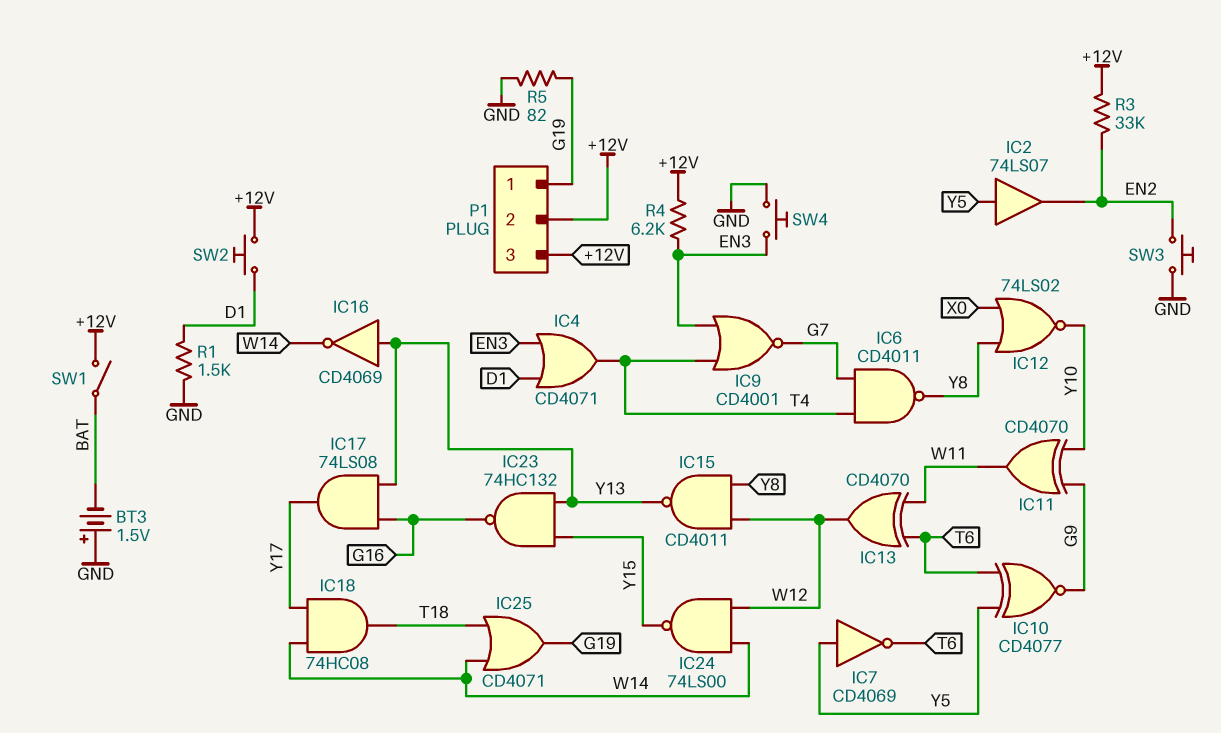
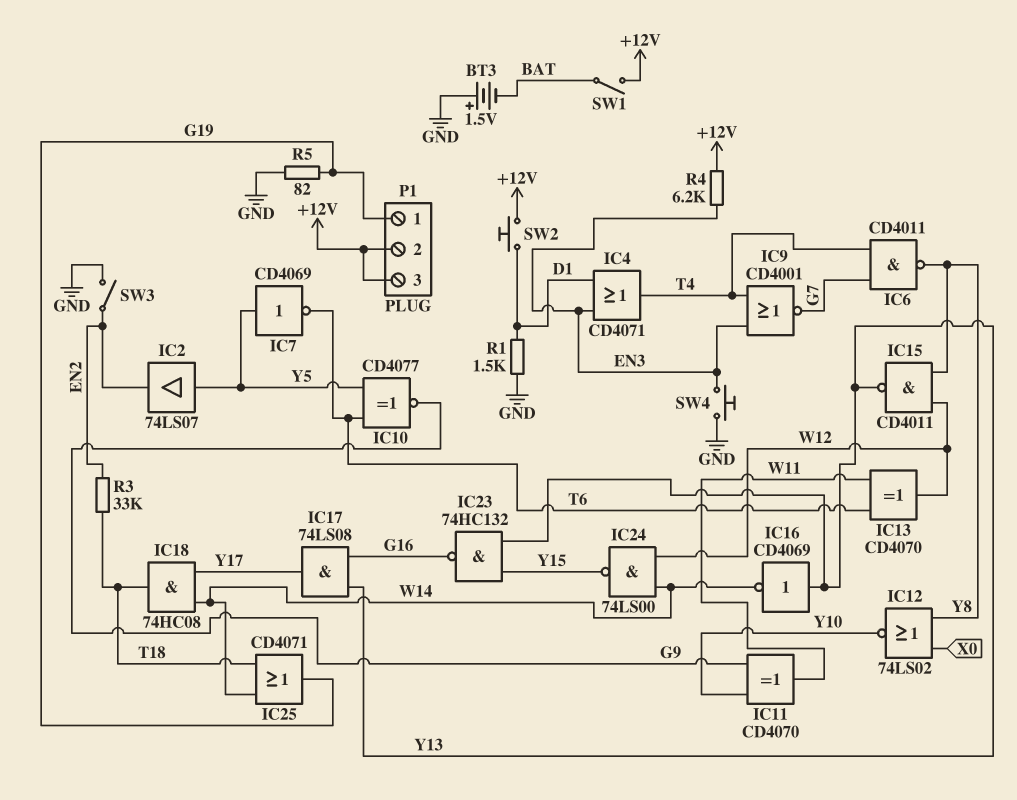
R3: 33k (+12V, EN2) -> 33k (EN2, T18)
SW3: button (EN2, GND) -> switch (EN2, GND)

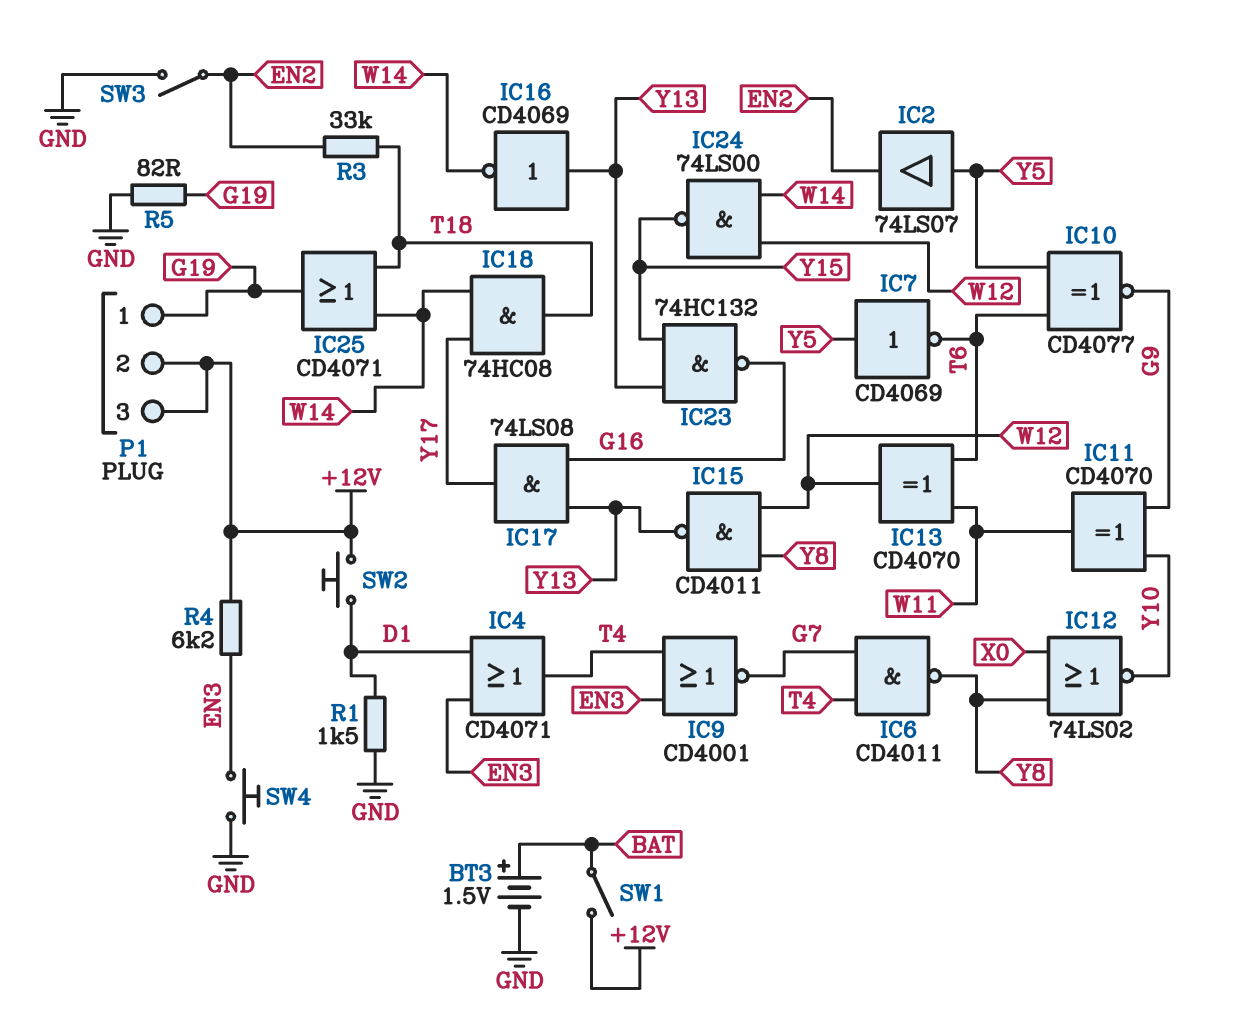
BT3: 1.5V (plus GND, minus BAT) -> 1.5V (plus BAT, minus GND)

